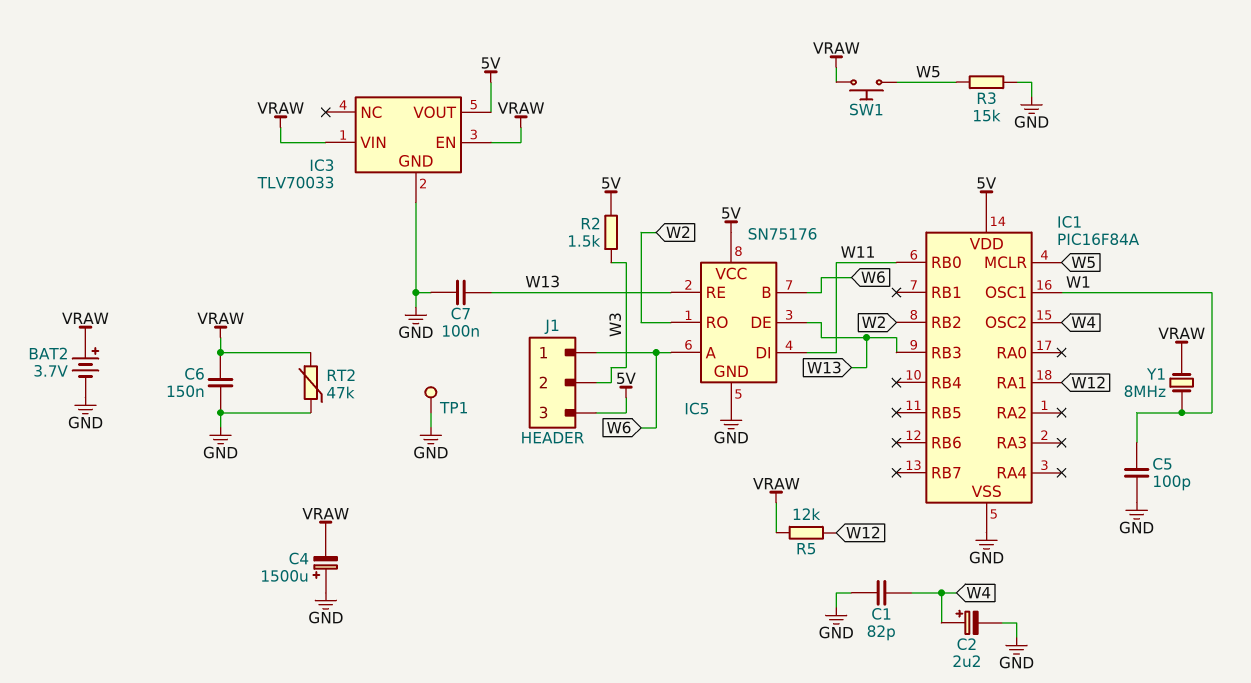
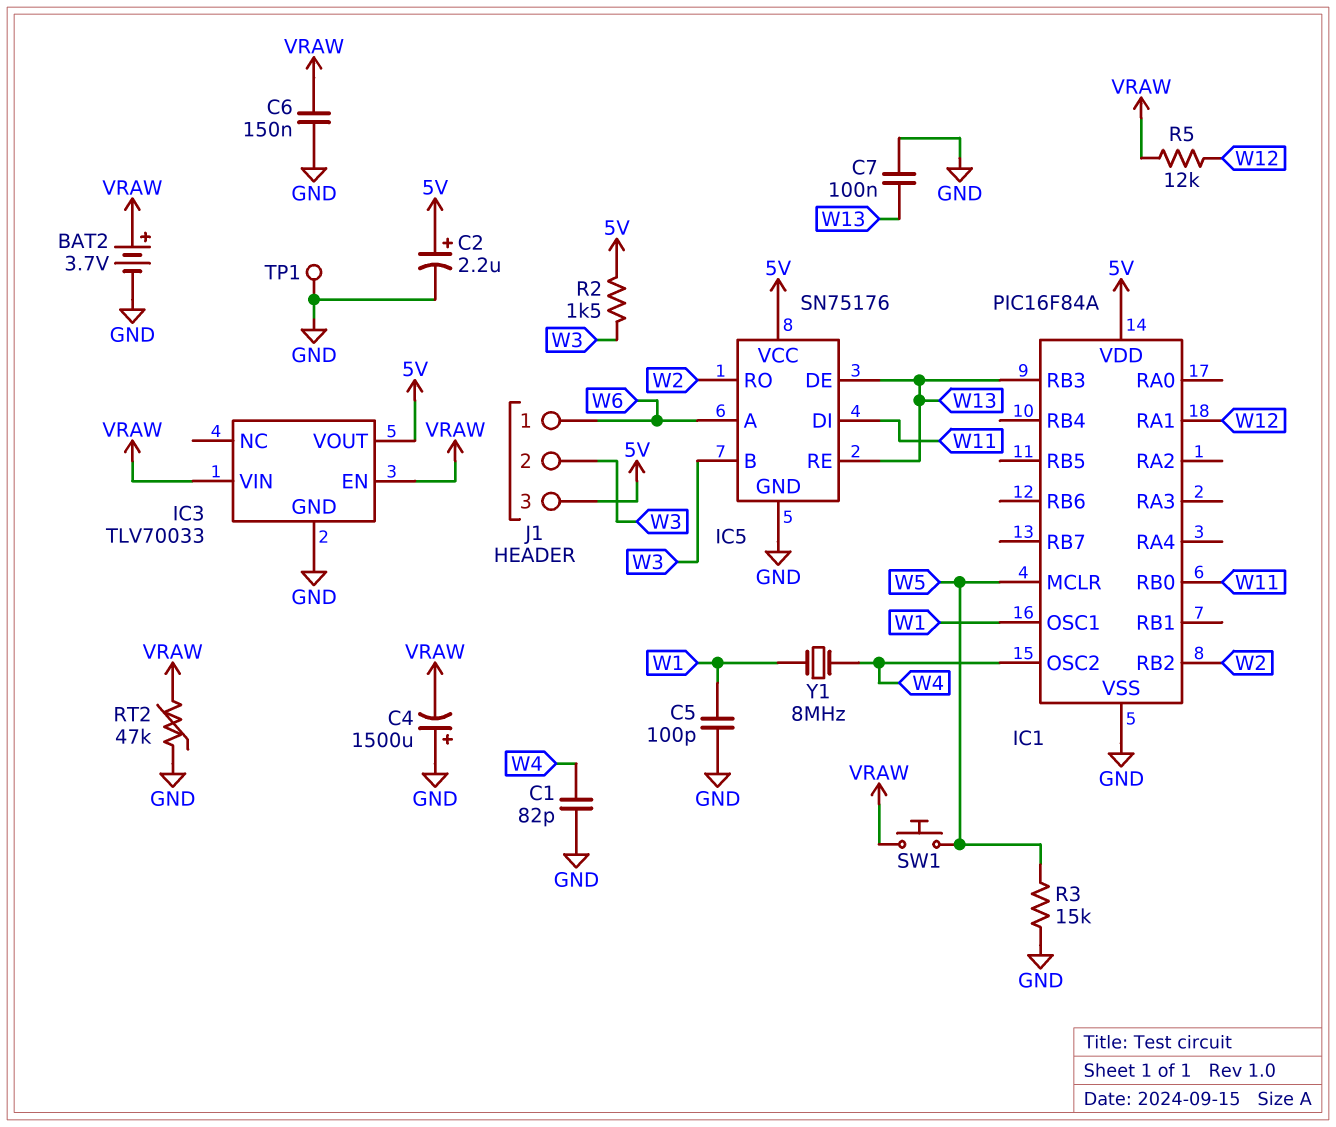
C2: 2.2uF (plus W4, minus GND) -> 2.2uF (plus 5V, minus GND)
IC5 pin B: W6 -> W3
Y1: 8MHz (VRAW, W1) -> 8MHz (W1, W4)

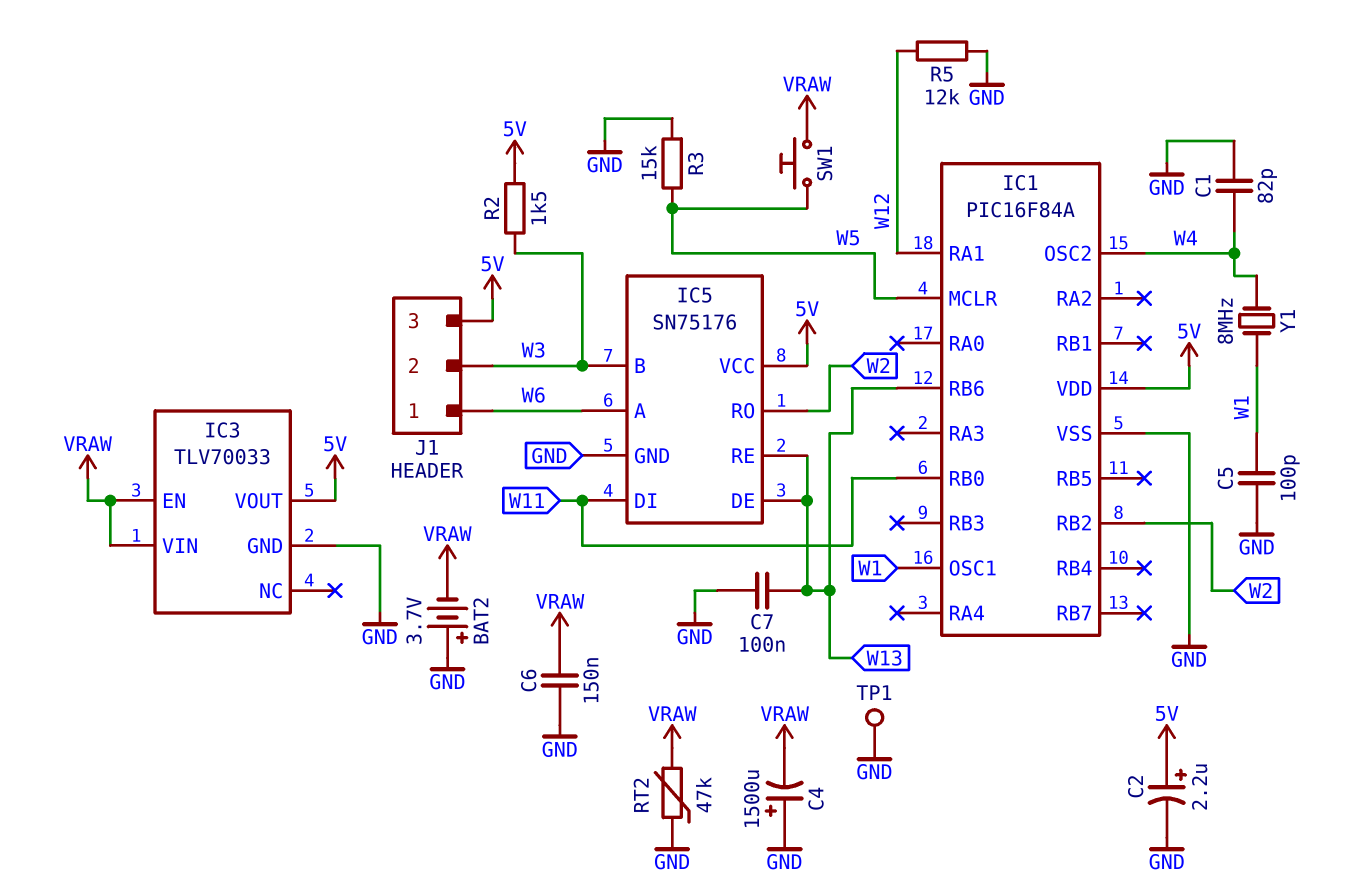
BAT2: 3.7V (plus VRAW, minus GND) -> 3.7V (plus GND, minus VRAW)
IC1 pin RB3: W13 -> none
IC1 pin RB6: none -> W13
R5: 12k (VRAW, W12) -> 12k (GND, W12)

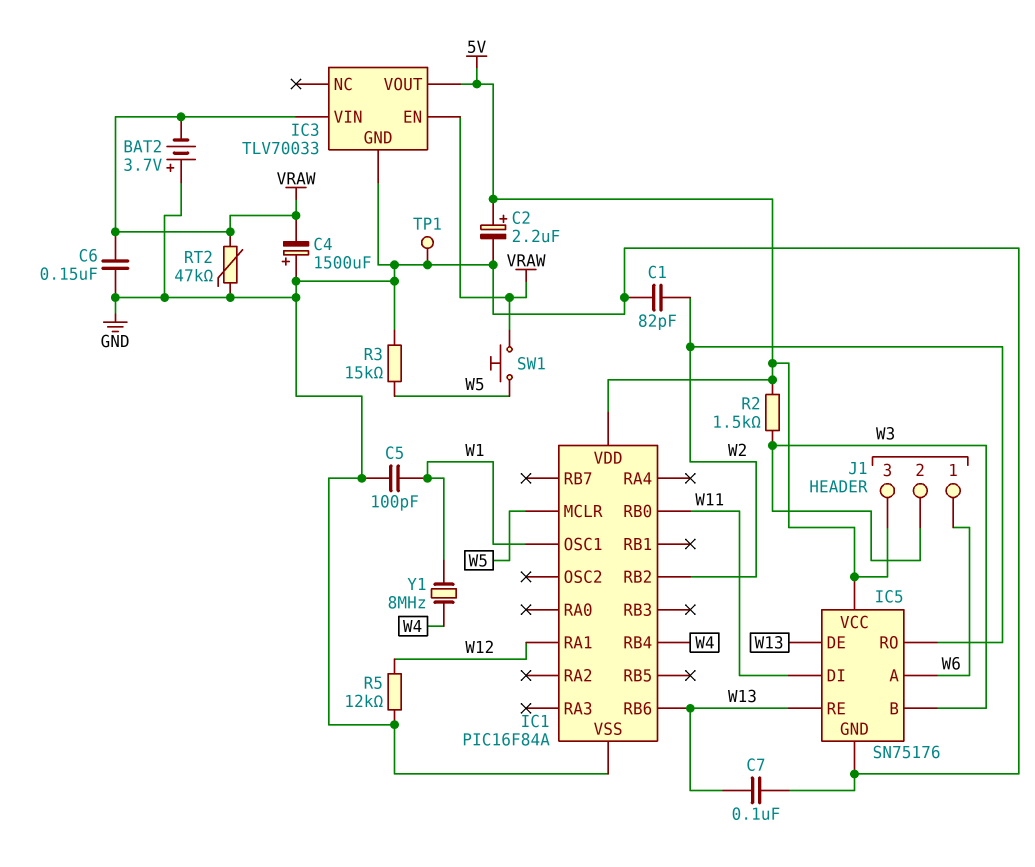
C1: 82pF (GND, W4) -> 82pF (GND, W2)
IC1 pin OSC2: W4 -> none
IC1 pin RB4: none -> W4

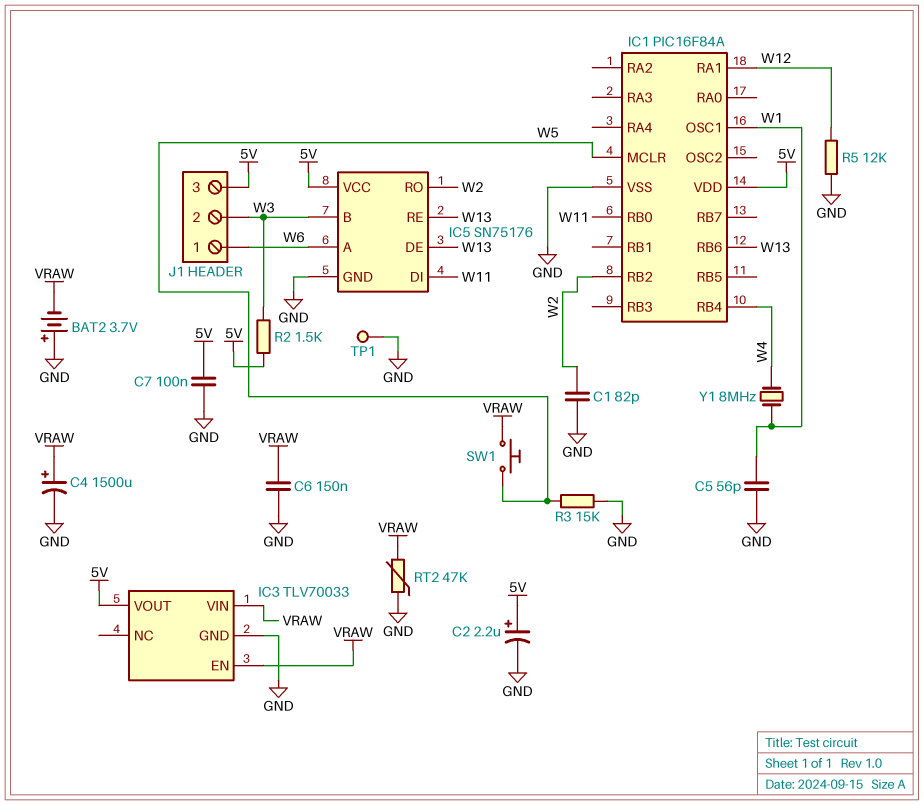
C4: 1500uF (plus GND, minus VRAW) -> 1500uF (plus VRAW, minus GND)
C5: 100pF (GND, W1) -> 56pF (GND, W1)
C7: 100nF (GND, W13) -> 100nF (5V, GND)

